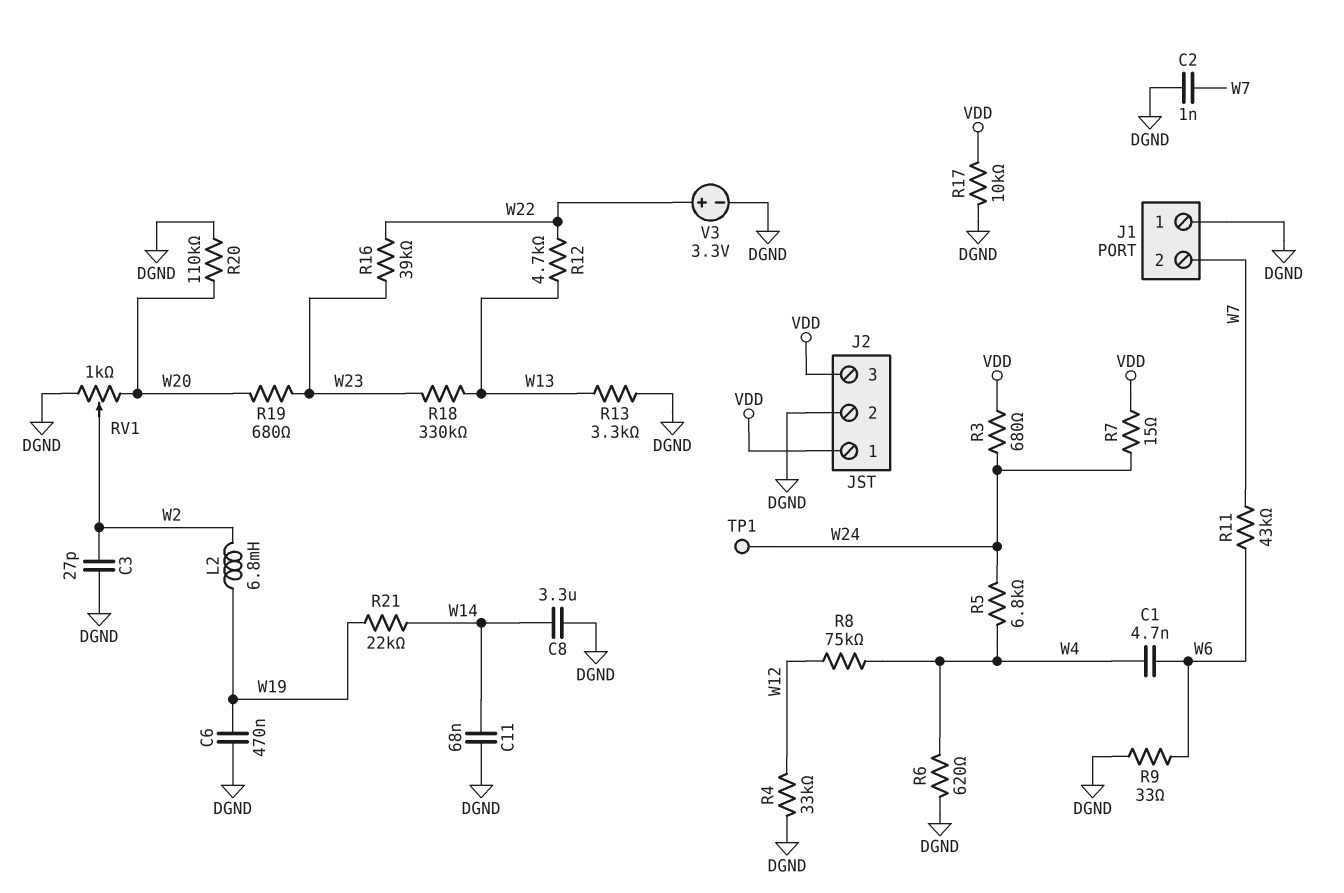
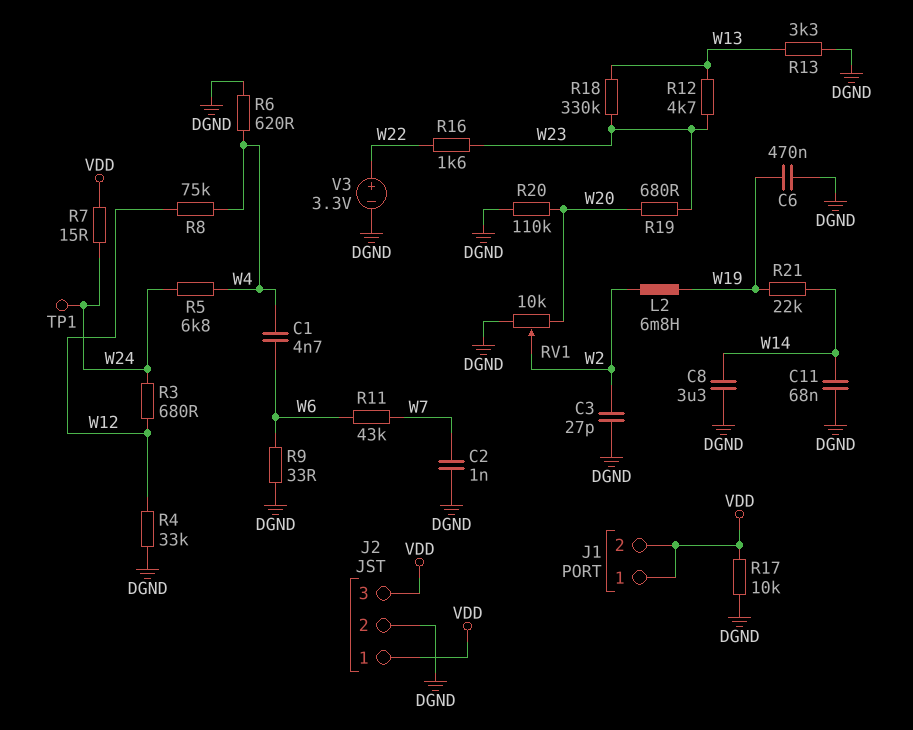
J1 pin 1: DGND -> VDD
J1 pin 2: W7 -> VDD
R3: 680 (VDD, W24) -> 680 (W12, W24)
R12: 4.7k (W13, W22) -> 4.7k (W13, W23)
R16: 39k (W22, W23) -> 1.6k (W22, W23)
RV1: 1k (DGND, W20, wiper W2) -> 10k (DGND, W20, wiper W2)

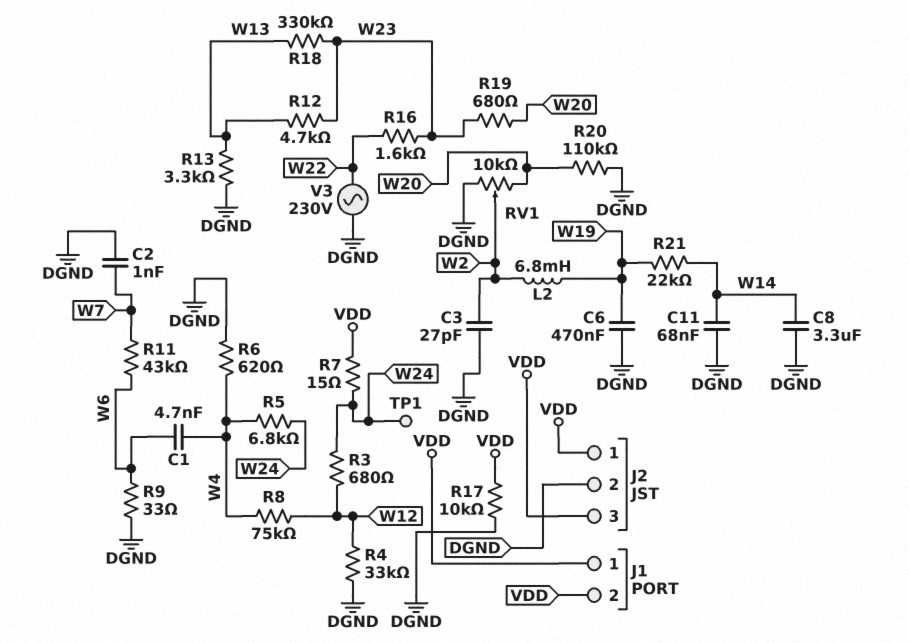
V3: 3.3V (plus W22, minus DGND) -> AC 230V (DGND, W22)

